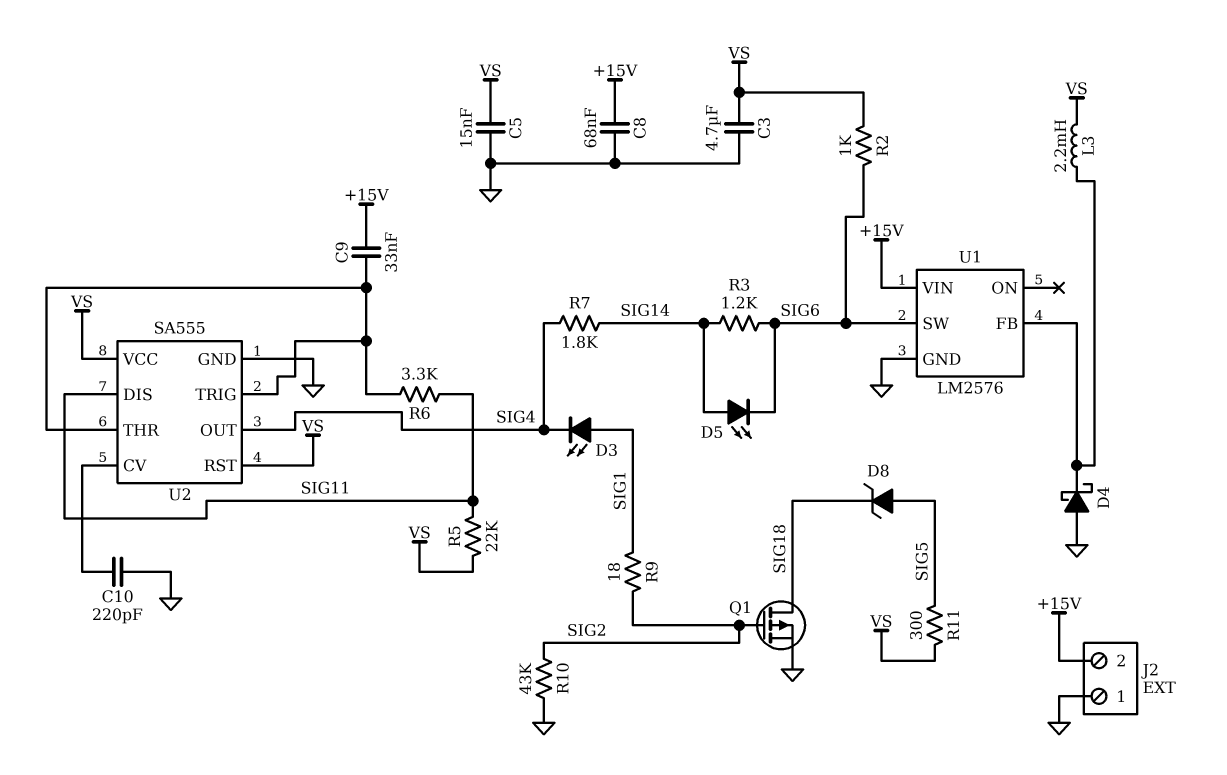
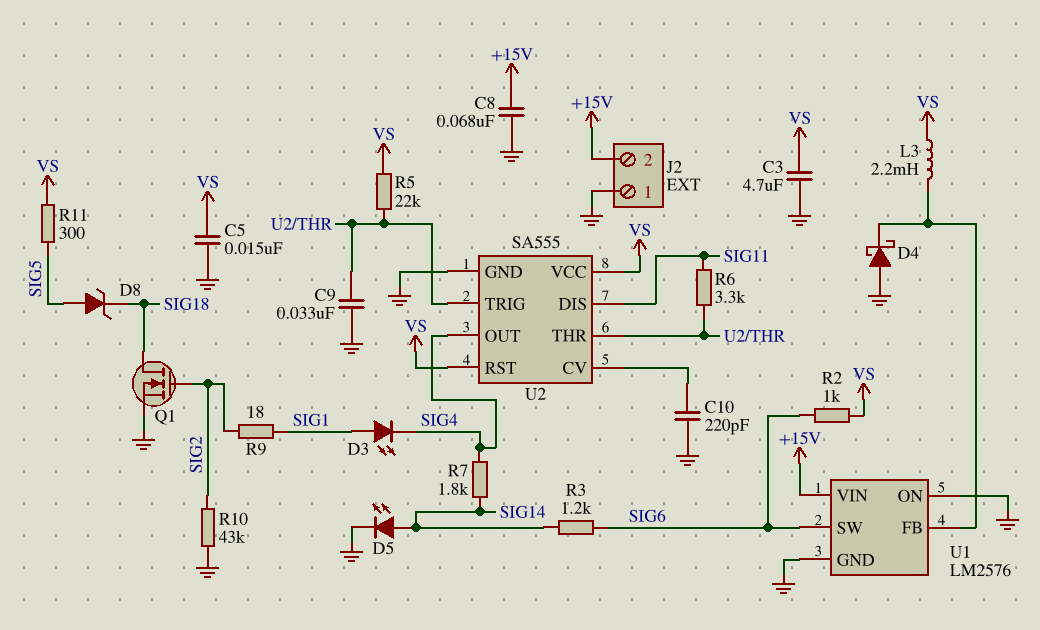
C9: 33nF (+15V, U2/THR) -> 33nF (GND, U2/THR)
D5: LED (A SIG14, K SIG6) -> LED (A SIG14, K GND)
Q1: PMOS (G SIG2, D SIG18, S GND) -> NMOS (G SIG2, D SIG18, S GND)
R5: 22k (SIG11, VS) -> 22k (U2/THR, VS)
U1 pin ON: none -> GND

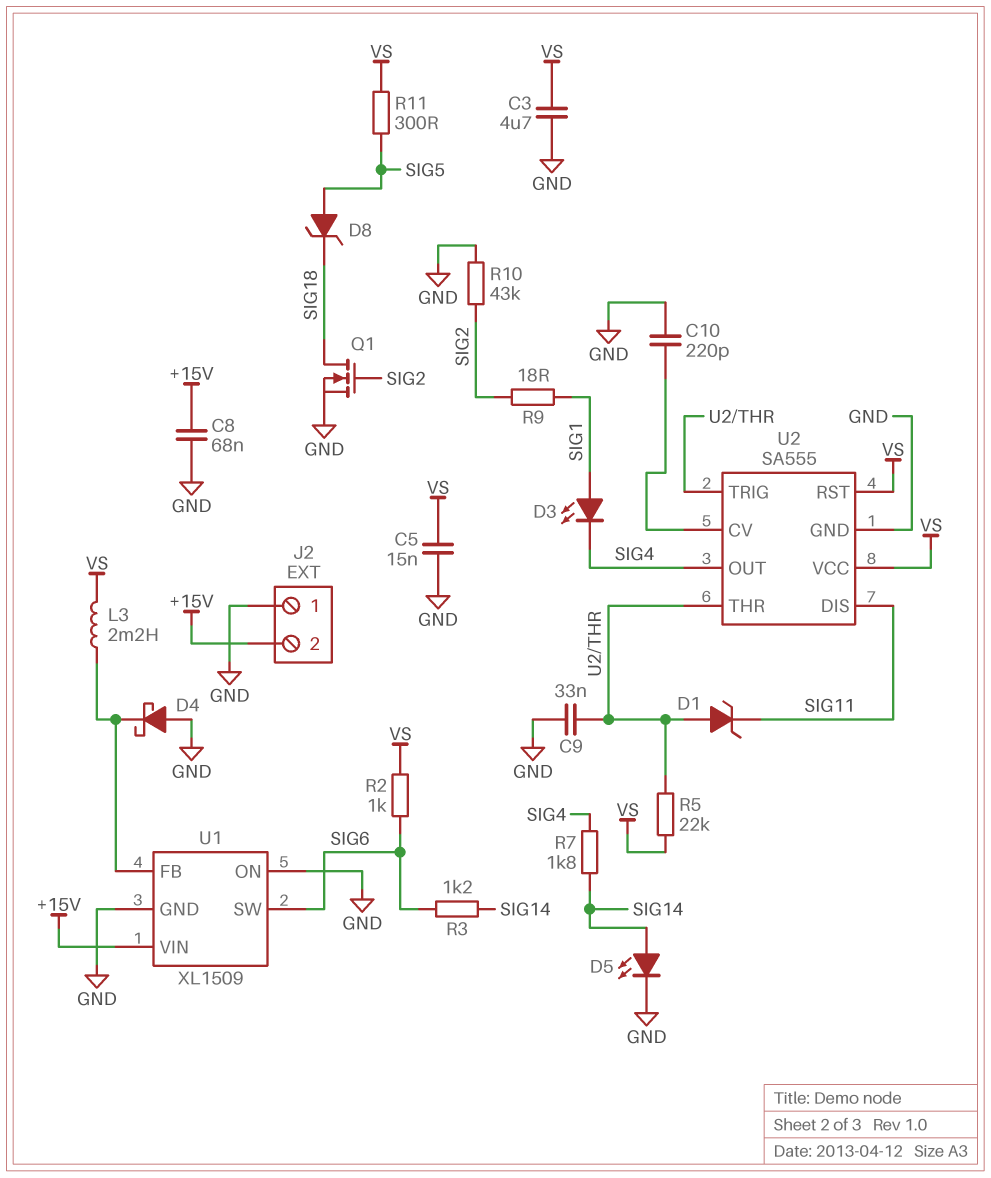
D1: none -> zener (A U2/THR, K SIG11)
R6: 3.3k (SIG11, U2/THR) -> none
U1: LM2576 -> XL1509

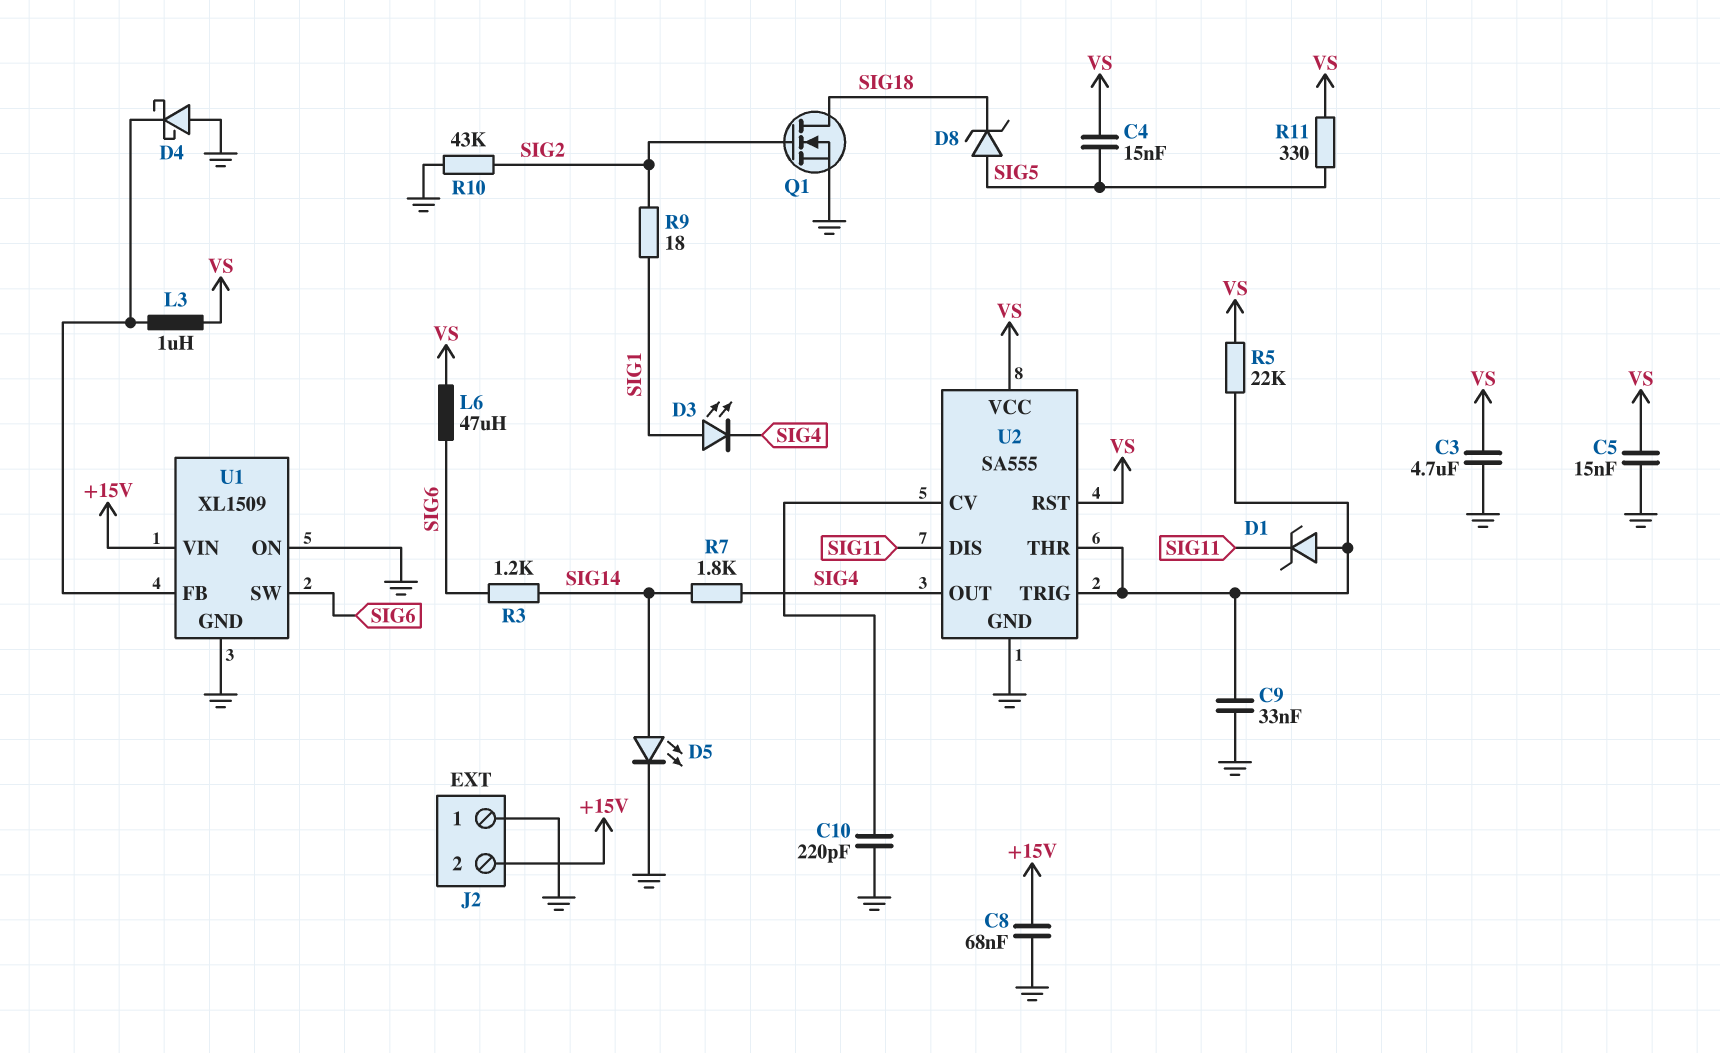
C4: none -> 15nF (SIG5, VS)
L3: 2.2mH (U1/FB, VS) -> 1uH (U1/FB, VS)
L6: none -> 47uH (SIG6, VS)
R2: 1k (SIG6, VS) -> none
R11: 300 (SIG5, VS) -> 330 (SIG5, VS)

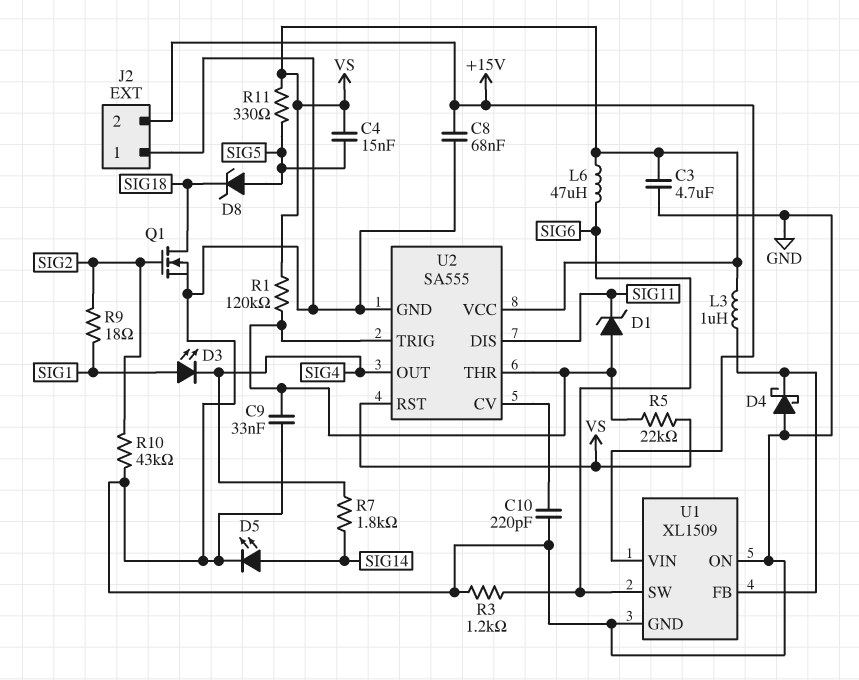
C5: 15nF (GND, VS) -> none
R1: none -> 120k (U2/THR, VS)
R3: 1.2k (SIG6, SIG14) -> 1.2k (GND, SIG6)

